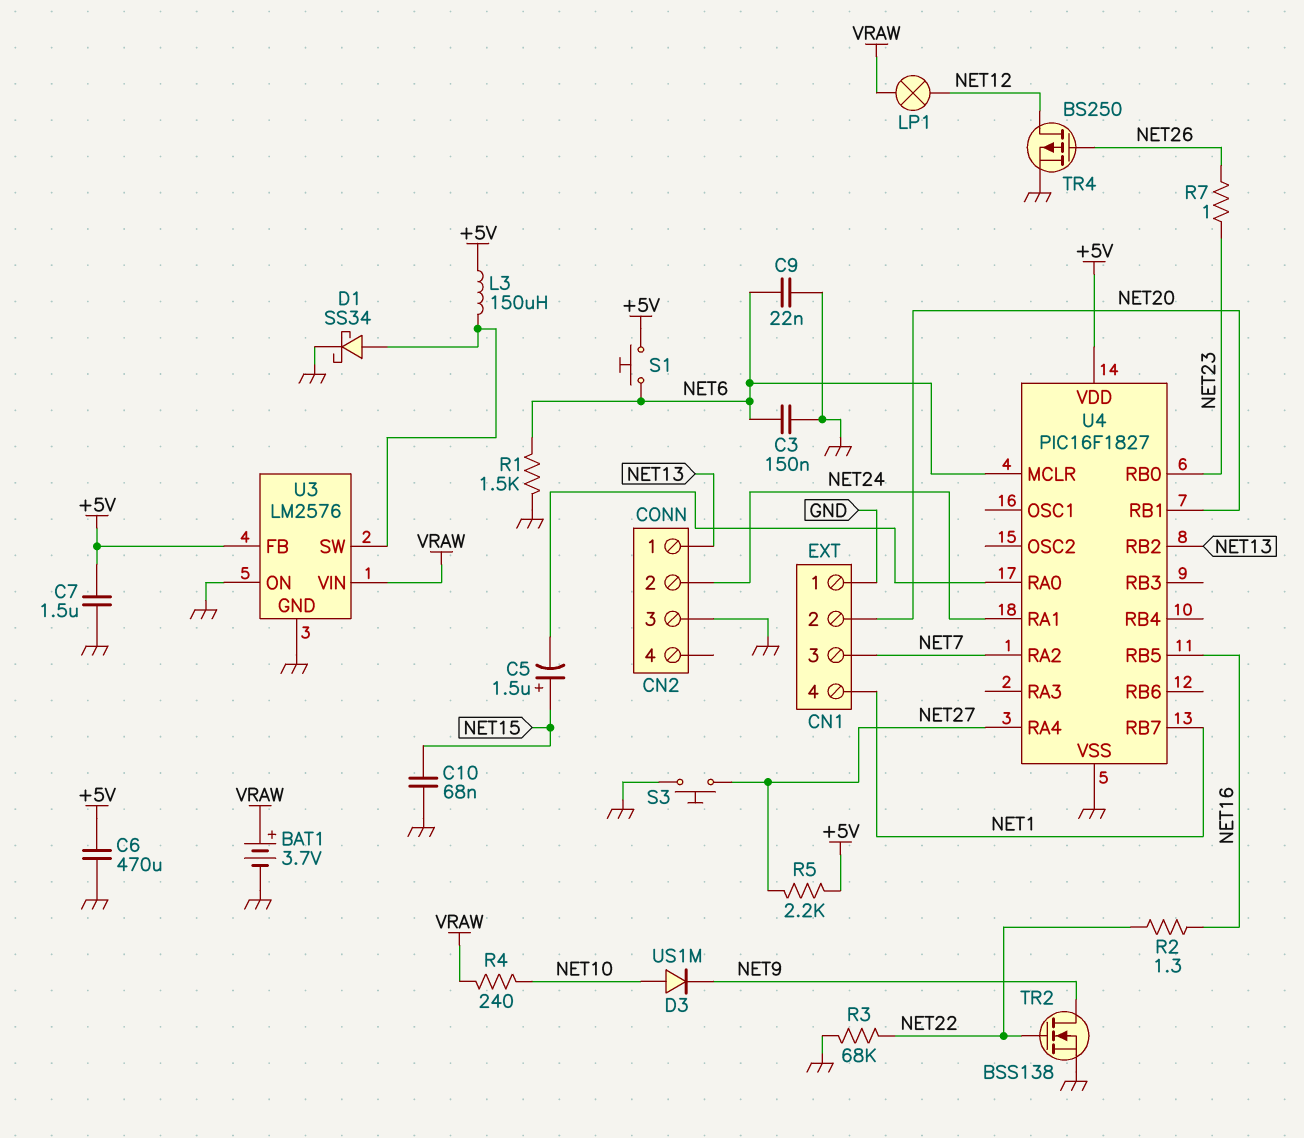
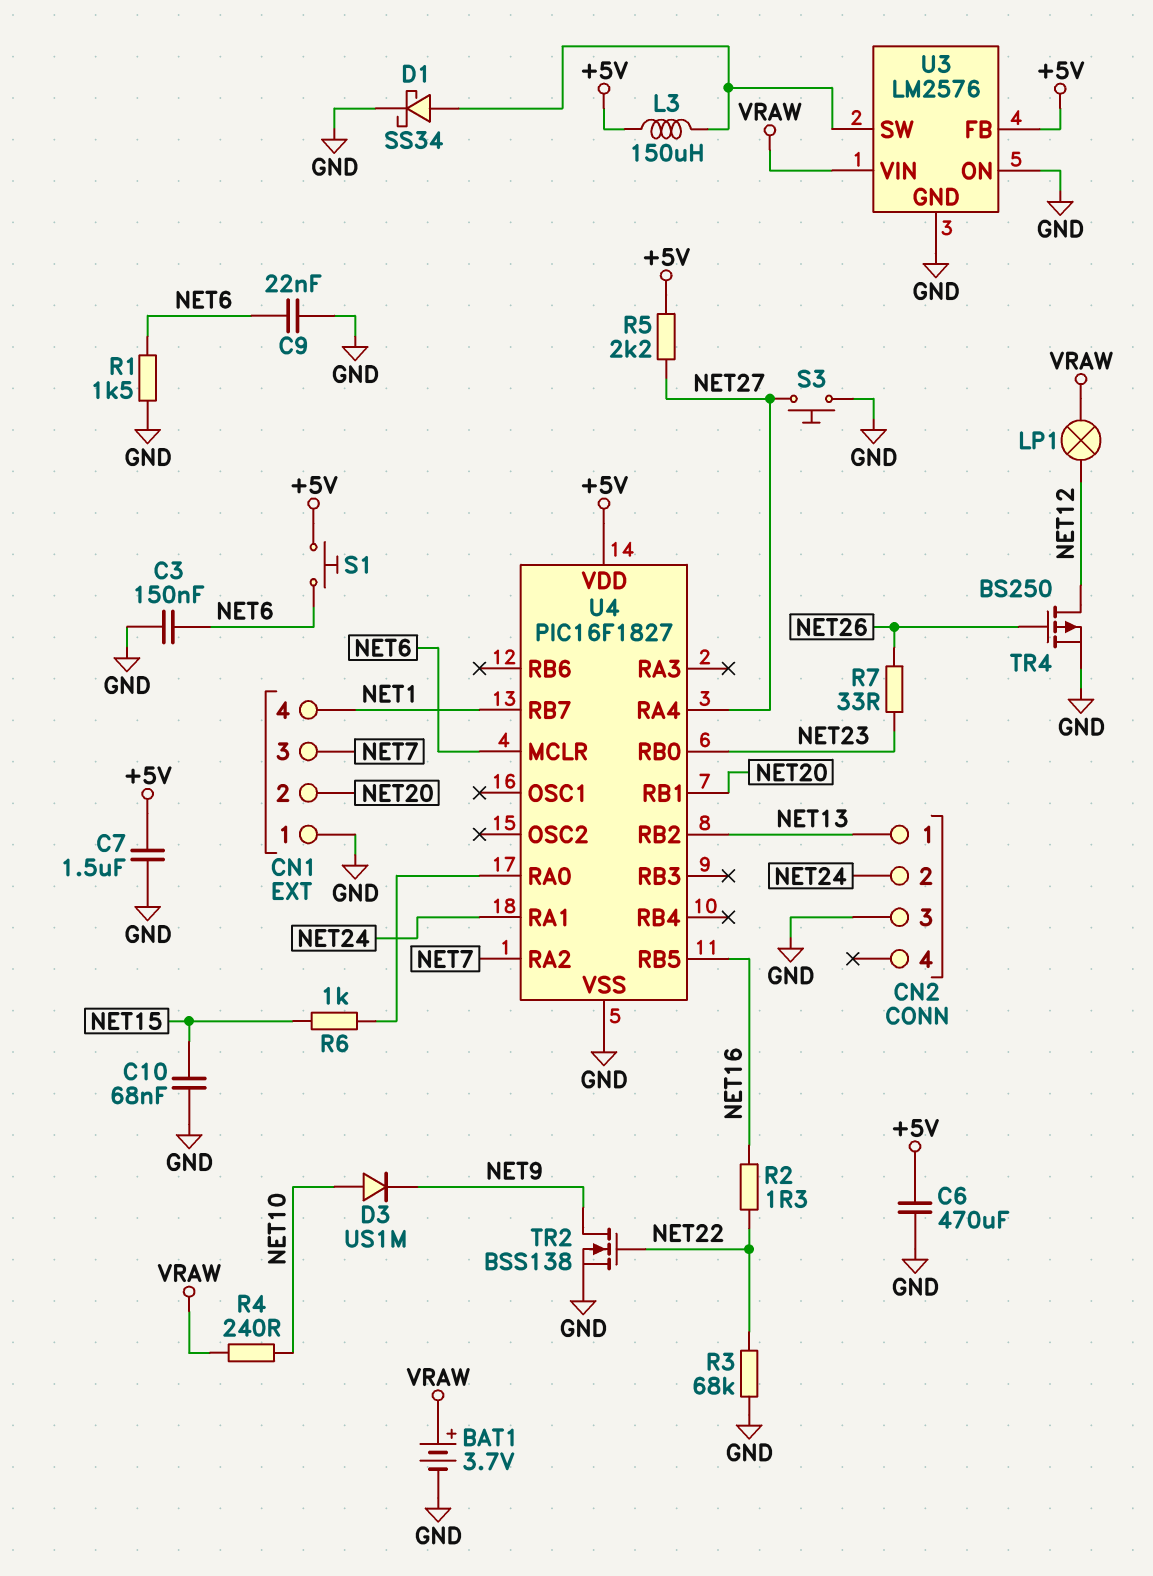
C5: 1.5uF (plus NET15, minus U4/RA0) -> none
R6: none -> 1k (NET15, U4/RA0)
R7: 1 (NET23, NET26) -> 33 (NET23, NET26)

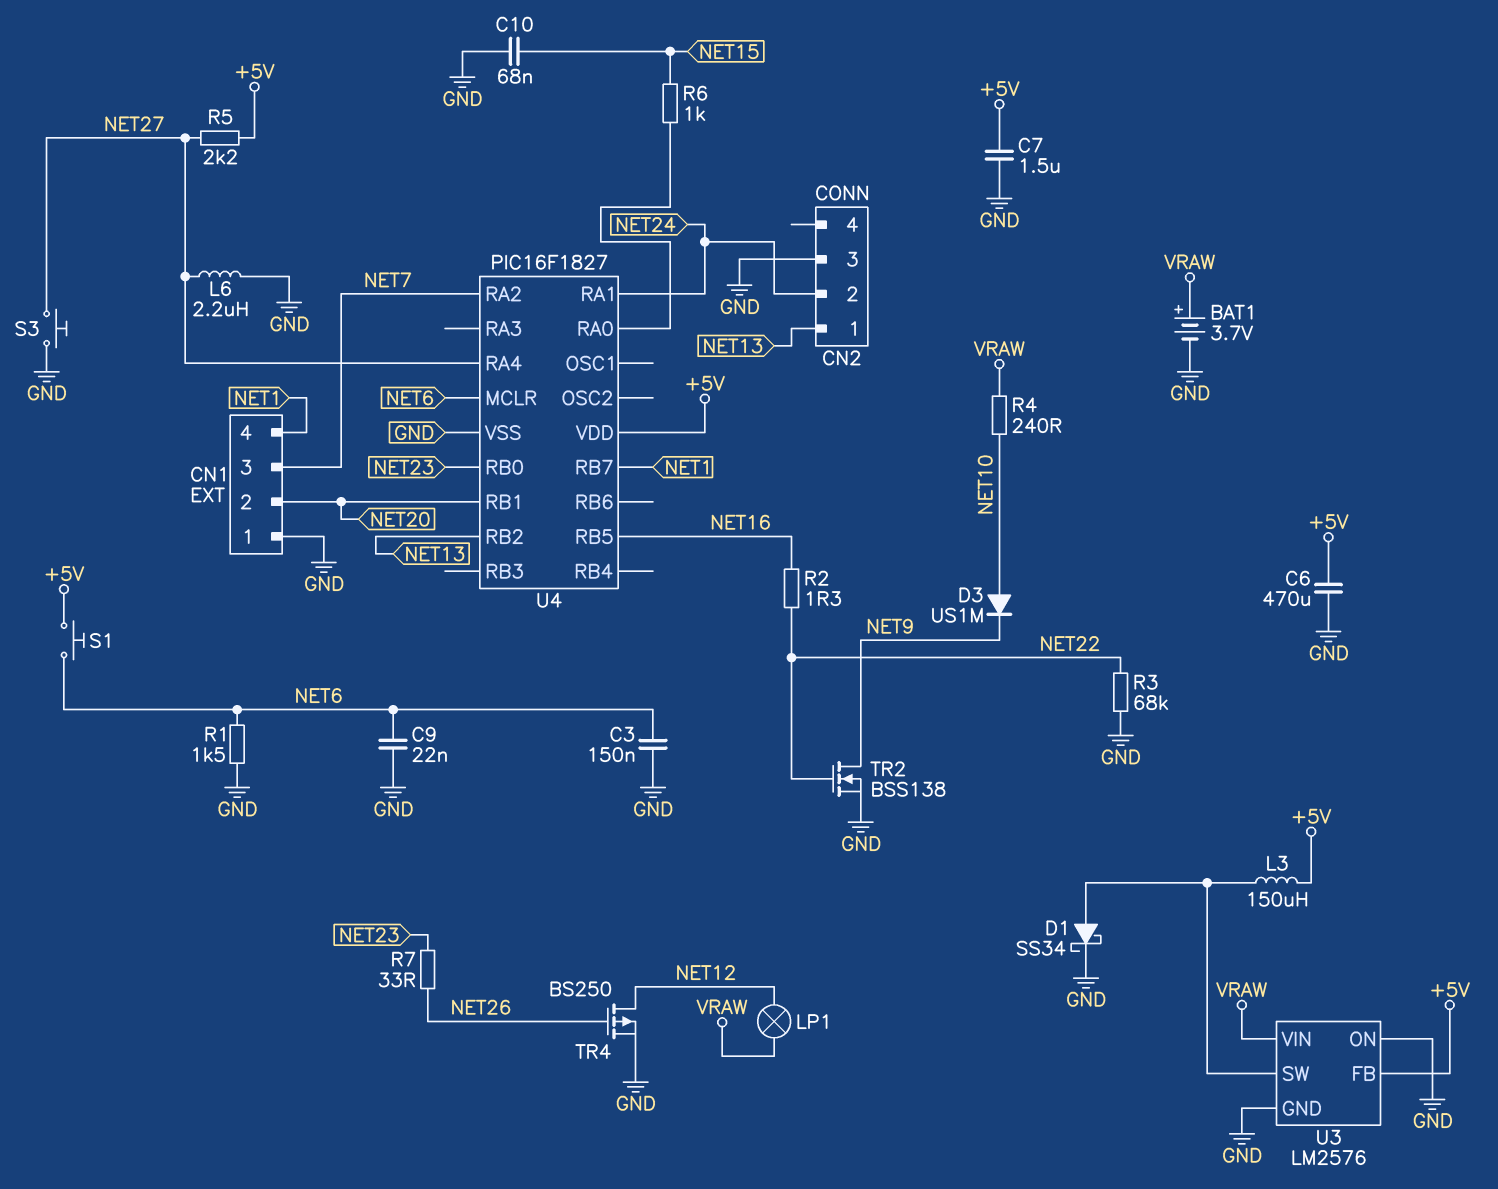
L6: none -> 2.2uH (GND, NET27)

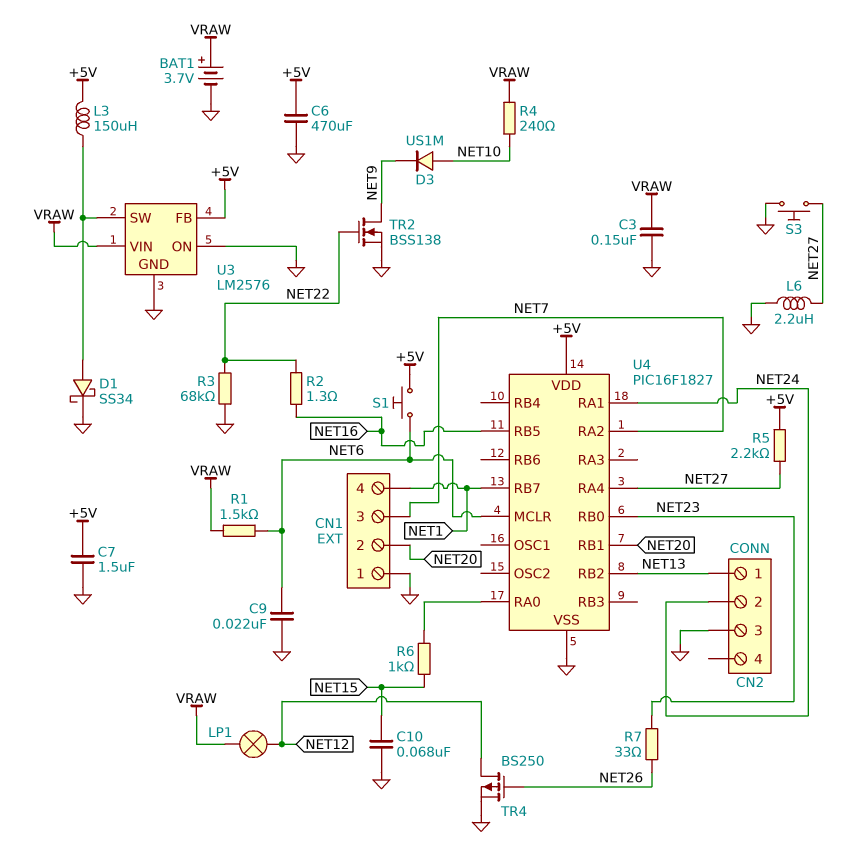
C3: 150nF (GND, NET6) -> 150nF (GND, VRAW)
R1: 1.5k (GND, NET6) -> 1.5k (NET6, VRAW)

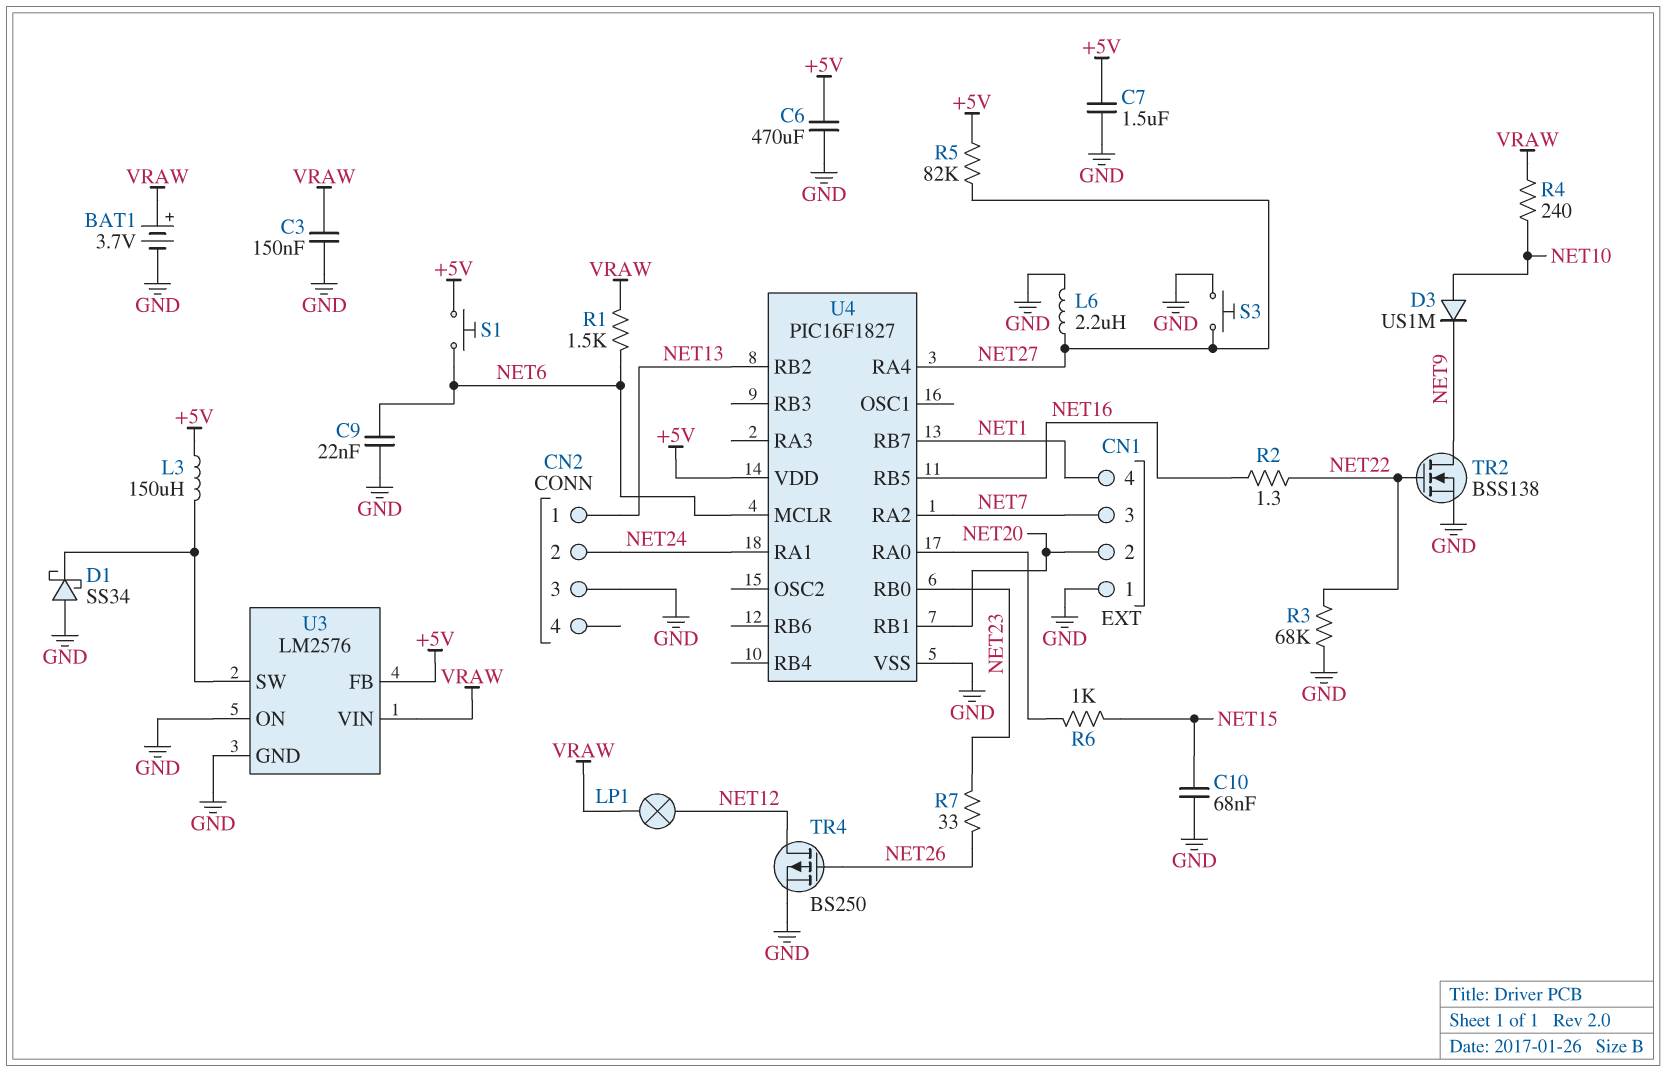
D1: schottky SS34 (A U3/SW, K GND) -> schottky SS34 (A GND, K U3/SW)
R5: 2.2k (+5V, NET27) -> 82k (+5V, NET27)

